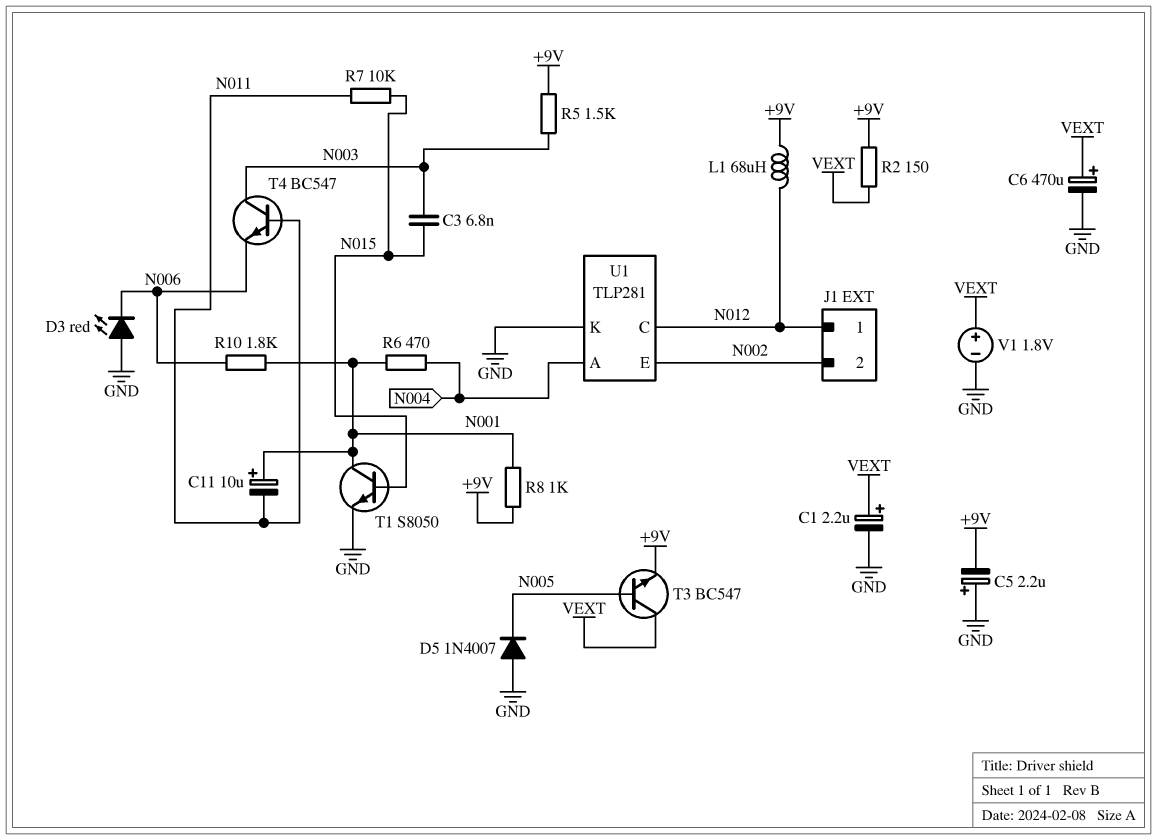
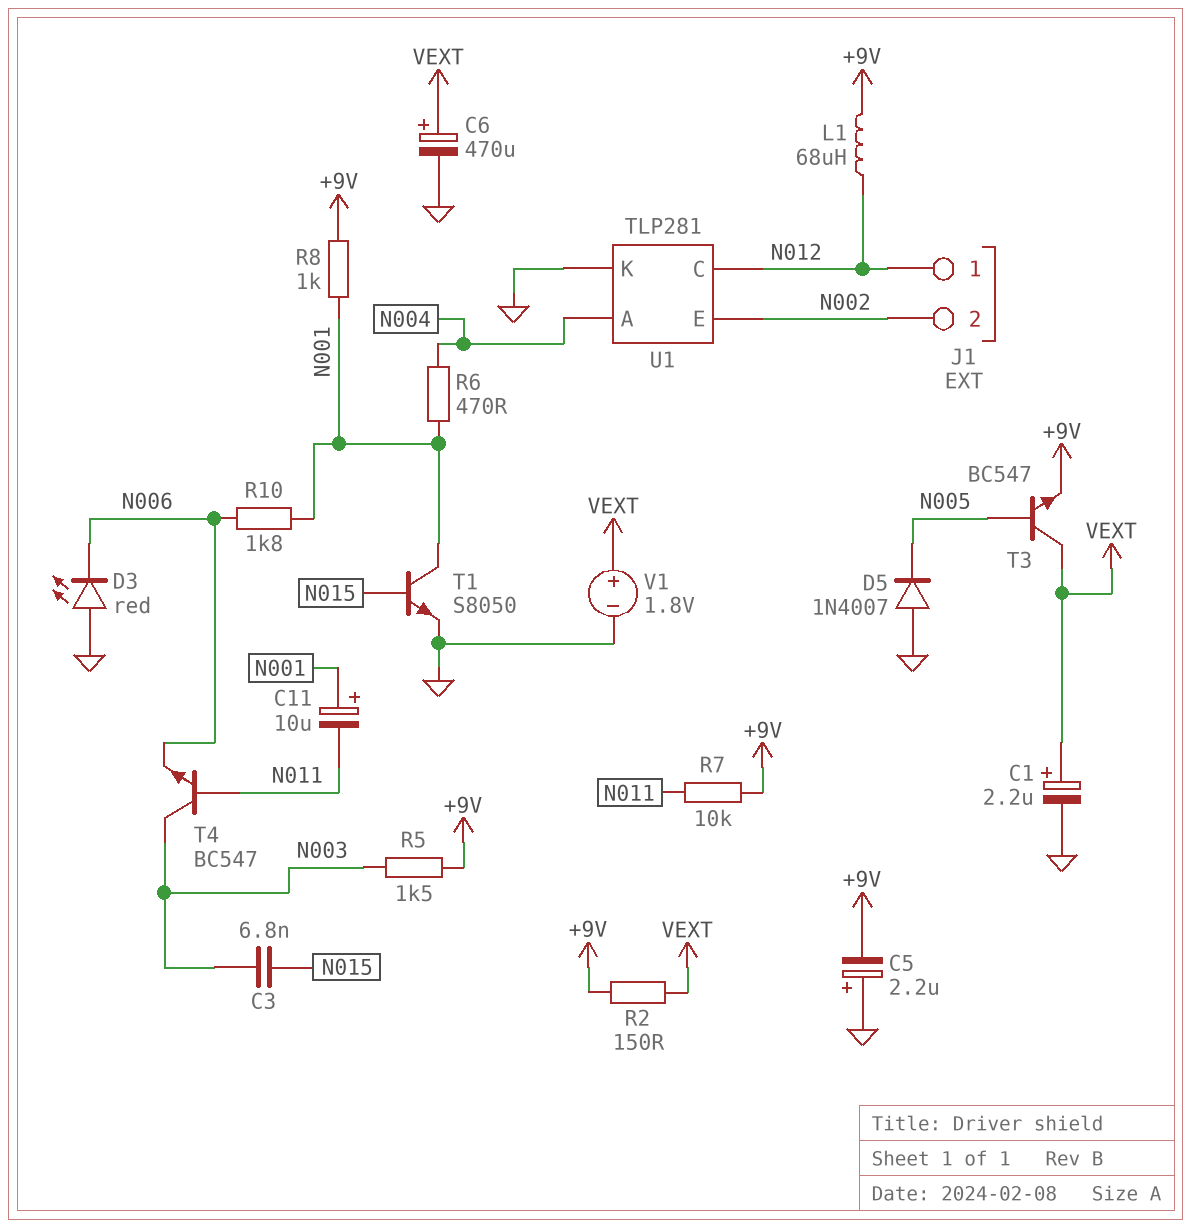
R7: 10k (N011, N015) -> 10k (+9V, N011)

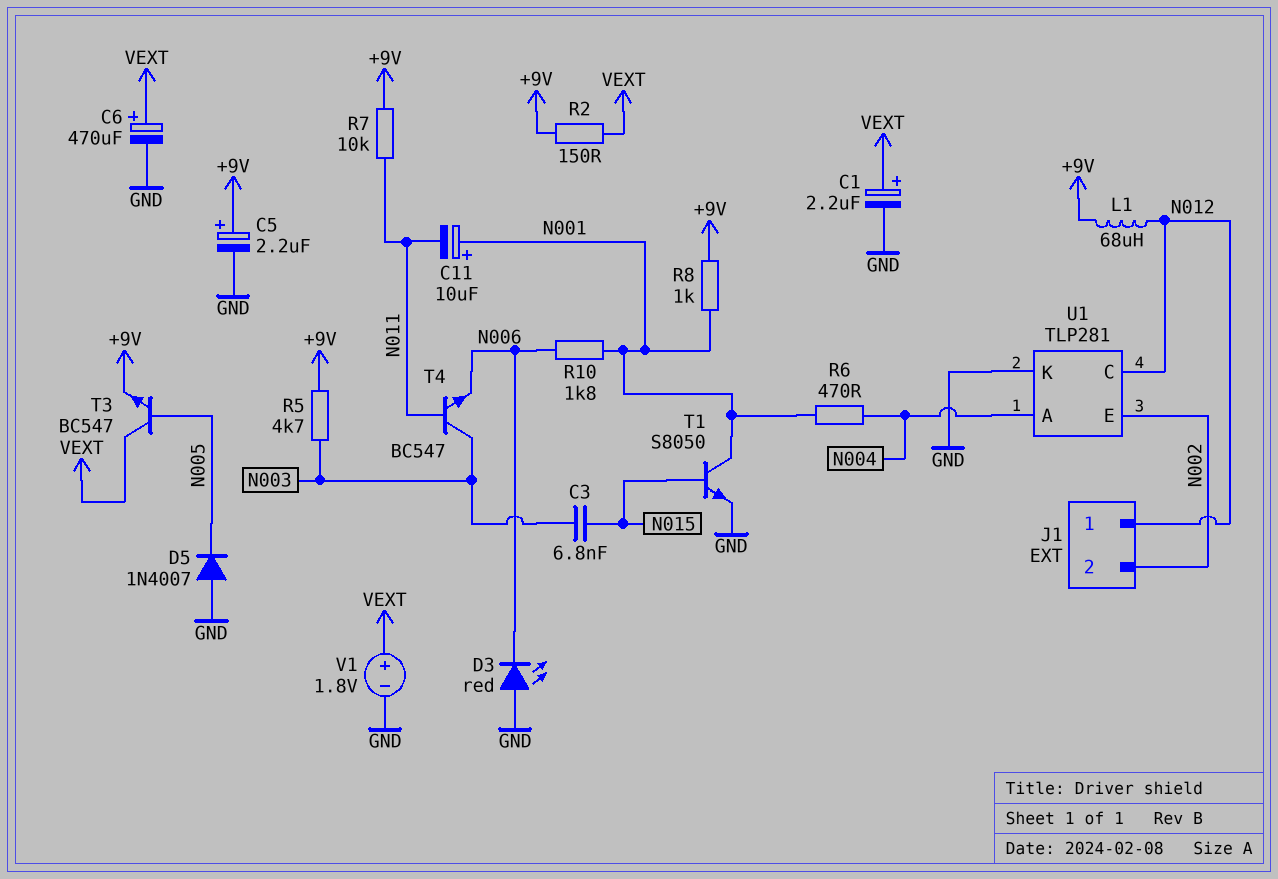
C5: 2.2uF (plus GND, minus +9V) -> 2.2uF (plus +9V, minus GND)
R5: 1.5k (+9V, N003) -> 4.7k (+9V, N003)

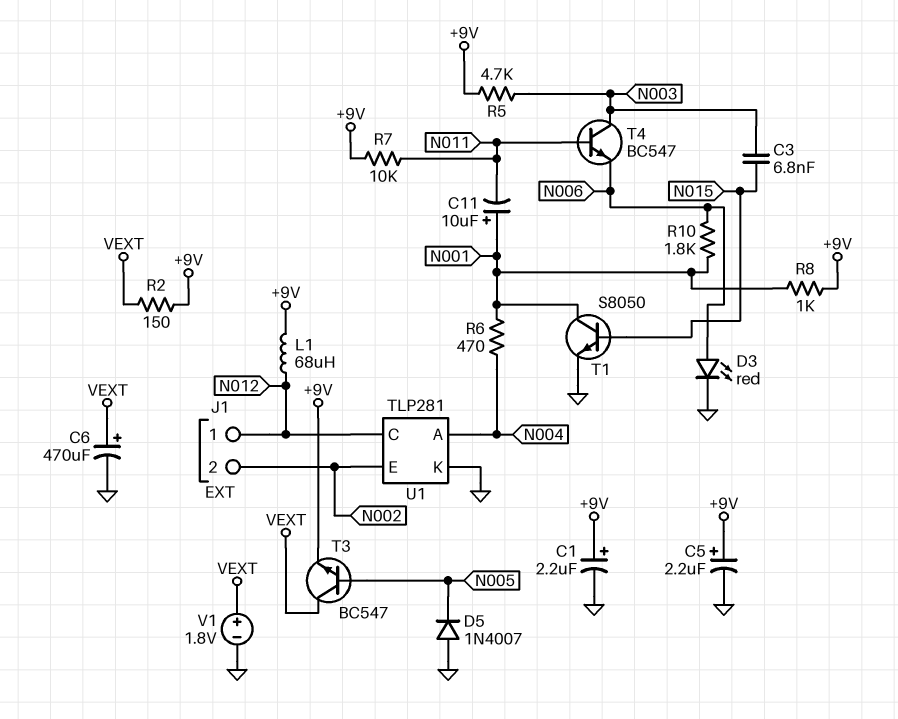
C1: 2.2uF (plus VEXT, minus GND) -> 2.2uF (plus +9V, minus GND)
D3: LED red (A GND, K N006) -> LED red (A N006, K GND)

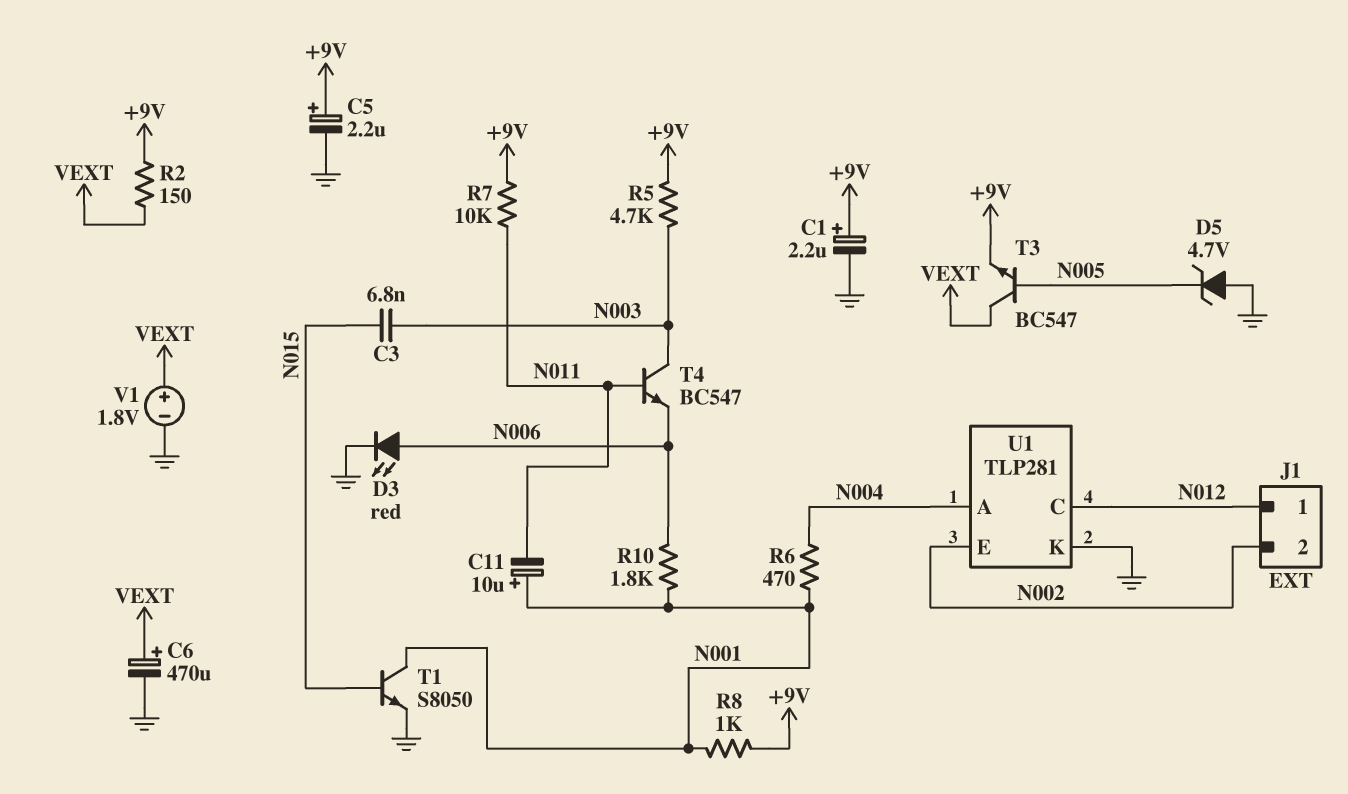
D5: diode 1N4007 (A GND, K N005) -> zener 4.7V (A GND, K N005)
L1: 68uH (+9V, N012) -> none

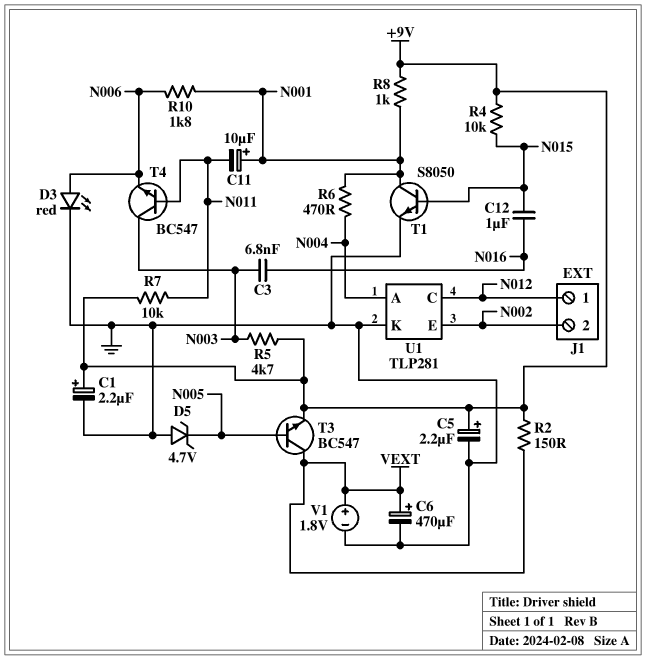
C3: 6.8nF (N003, N015) -> 6.8nF (N003, N016)
C12: none -> 1uF (N015, N016)
R4: none -> 10k (+9V, N015)

